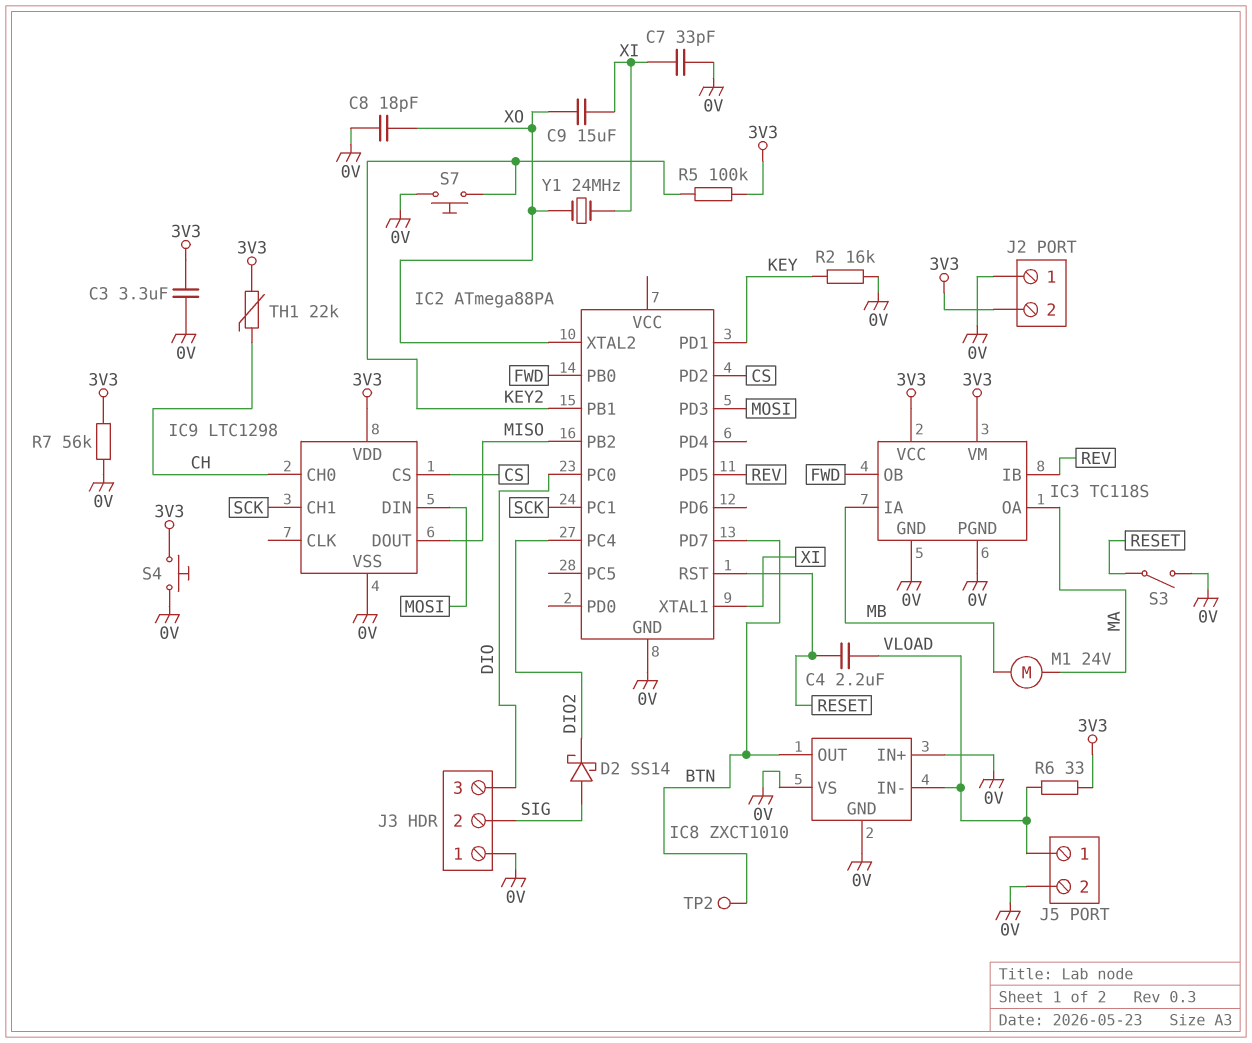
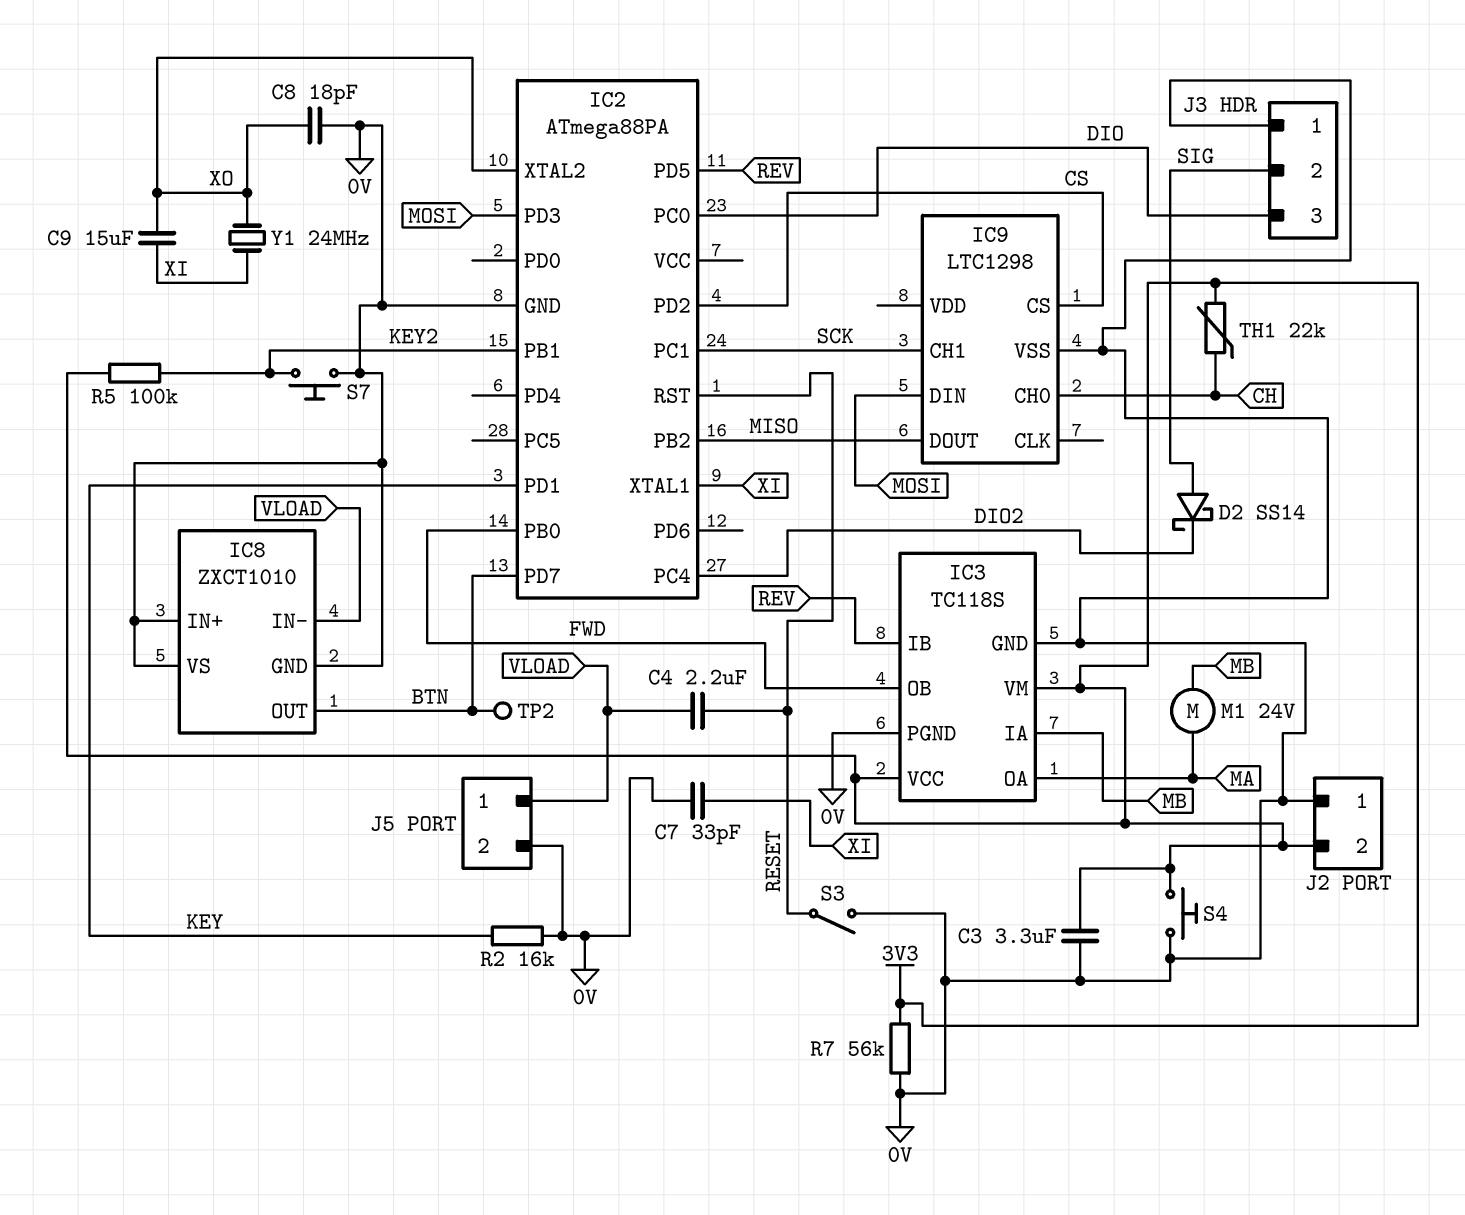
IC9 pin VDD: 3V3 -> none
R6: 33 (3V3, VLOAD) -> none

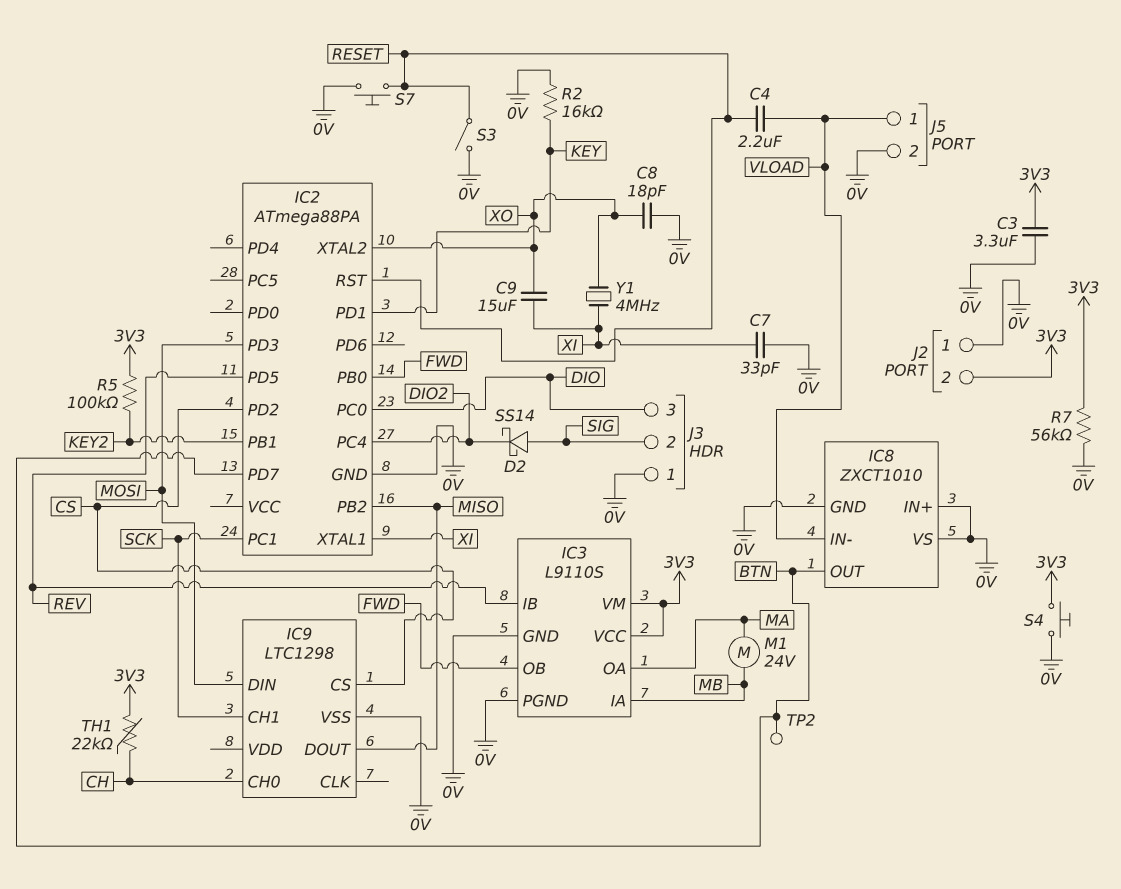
IC3: TC118S -> L9110S
S7: button (0V, KEY2) -> button (0V, RESET)
Y1: 24MHz (XI, XO) -> 4MHz (XI, XO)

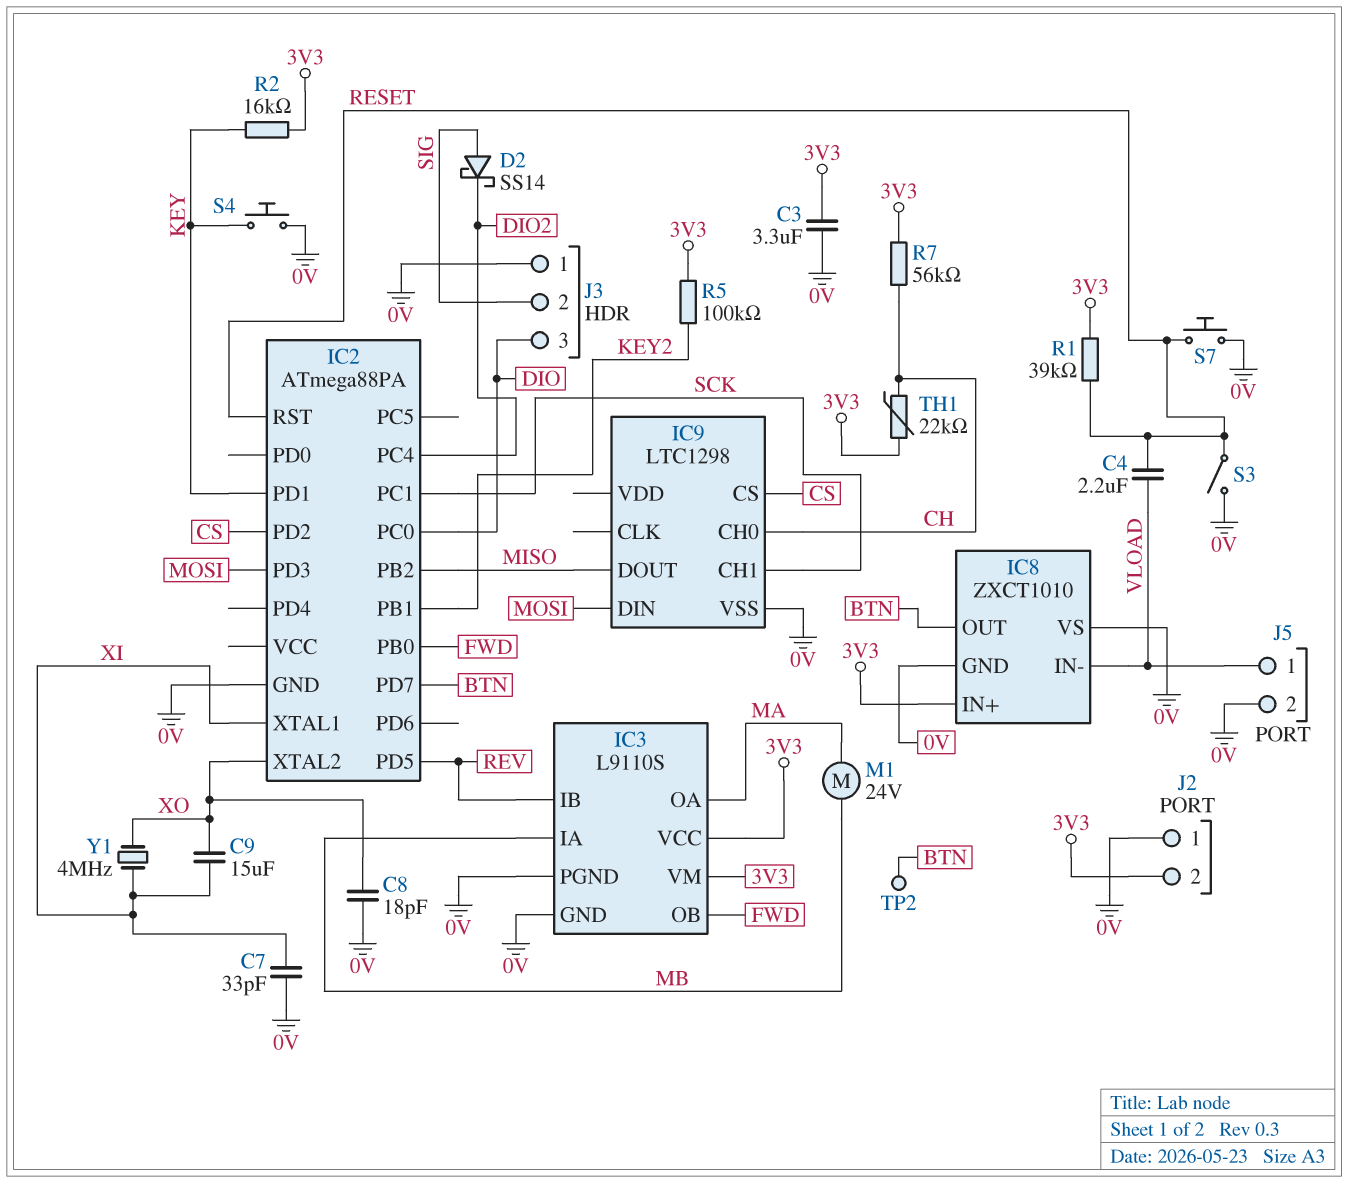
IC8 pin IN+: 0V -> 3V3
R1: none -> 39k (3V3, RESET)
R2: 16k (0V, KEY) -> 16k (3V3, KEY)
R7: 56k (0V, 3V3) -> 56k (3V3, CH)
S4: button (0V, 3V3) -> button (0V, KEY)

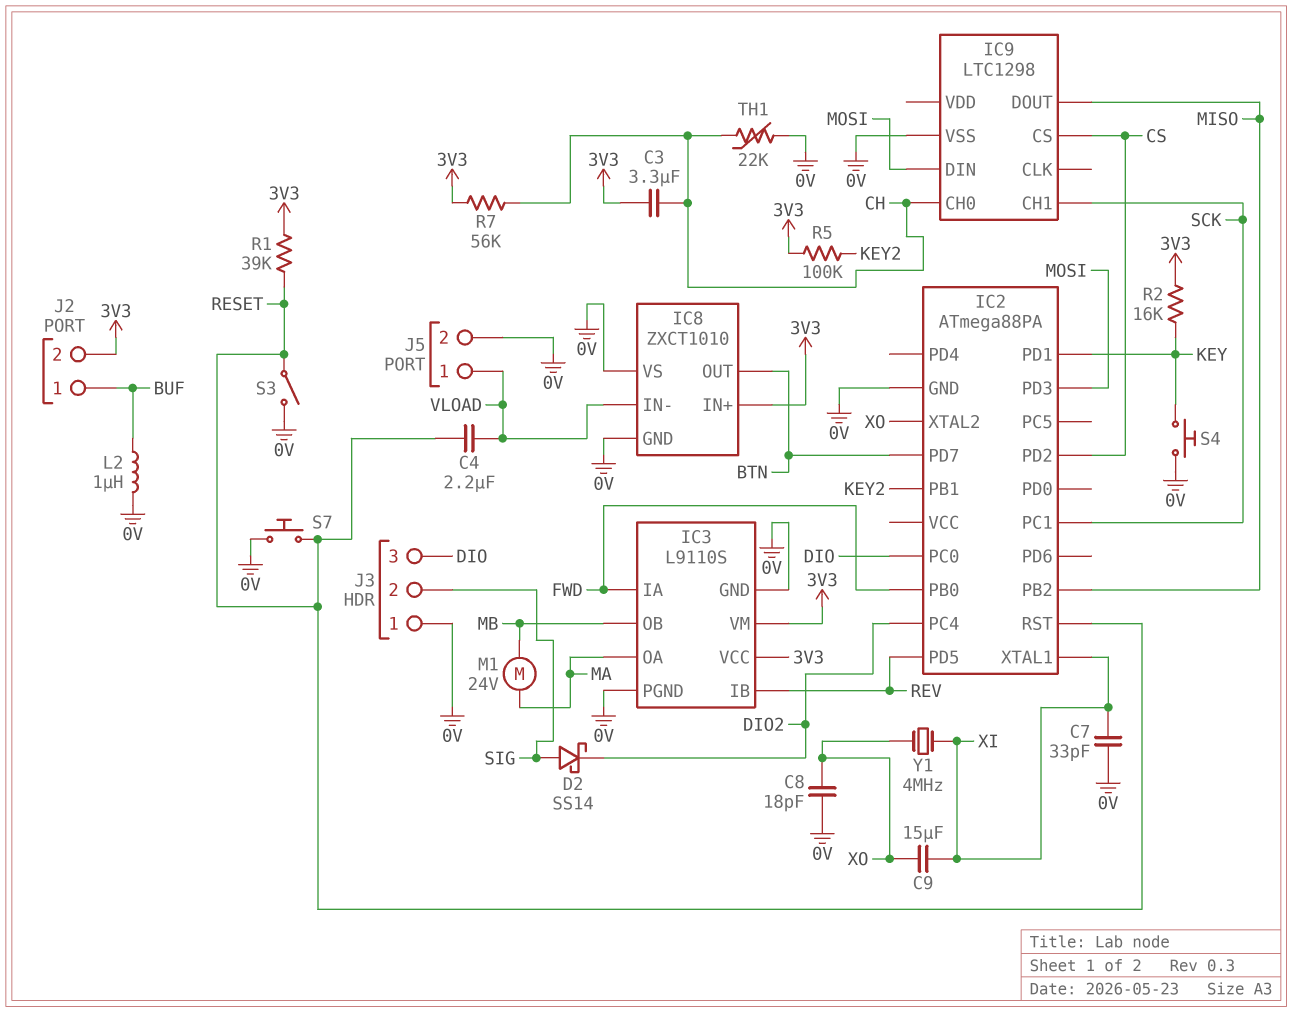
C3: 3.3uF (0V, 3V3) -> 3.3uF (3V3, CH)
IC3 pin IA: MB -> FWD
IC3 pin OB: FWD -> MB
J2 pin 1: 0V -> BUF
L2: none -> 1uH (0V, BUF)
TH1: 22k (3V3, CH) -> 22k (0V, CH)
TP2: test point (BTN) -> none

